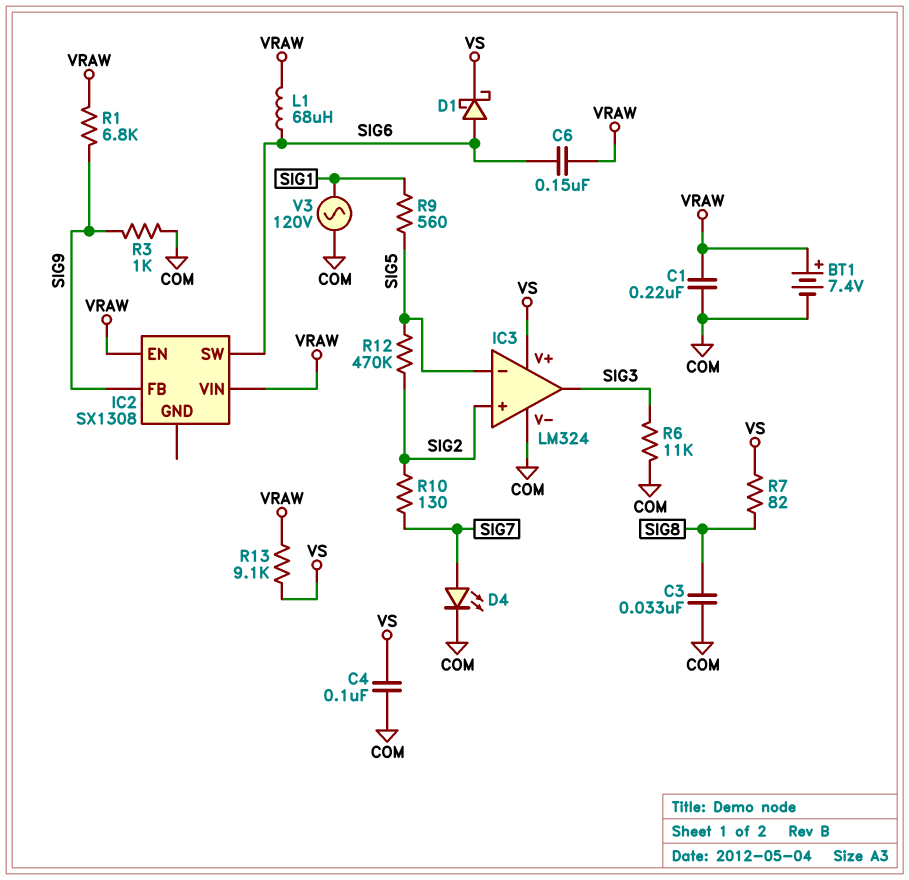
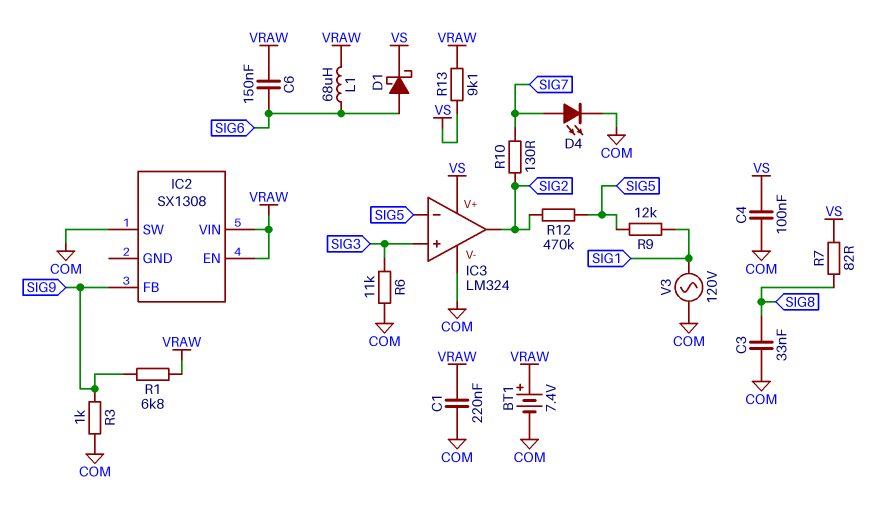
IC2 pin SW: SIG6 -> COM
IC3 pin in+: SIG2 -> SIG3
IC3 pin out: SIG3 -> SIG2
R9: 560 (SIG1, SIG5) -> 12k (SIG1, SIG5)

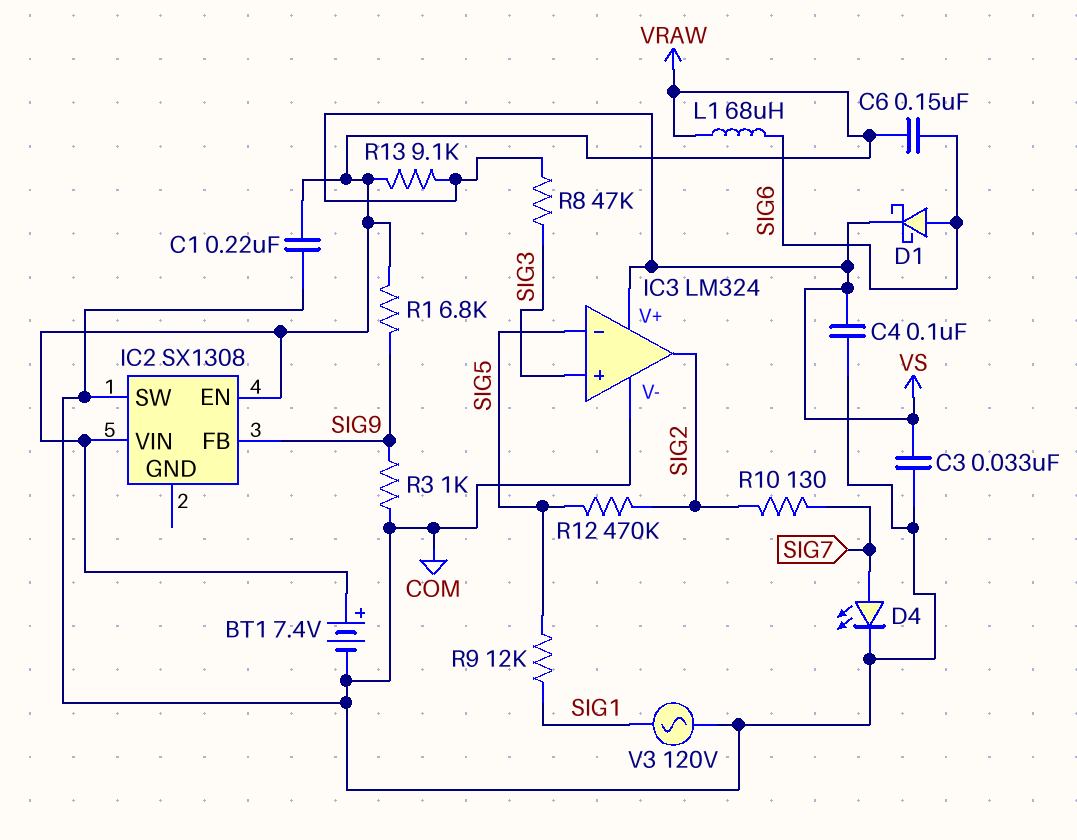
C3: 33nF (COM, SIG8) -> 33nF (COM, VS)
R6: 11k (COM, SIG3) -> none
R7: 82 (SIG8, VS) -> none
R8: none -> 47k (SIG3, VS)

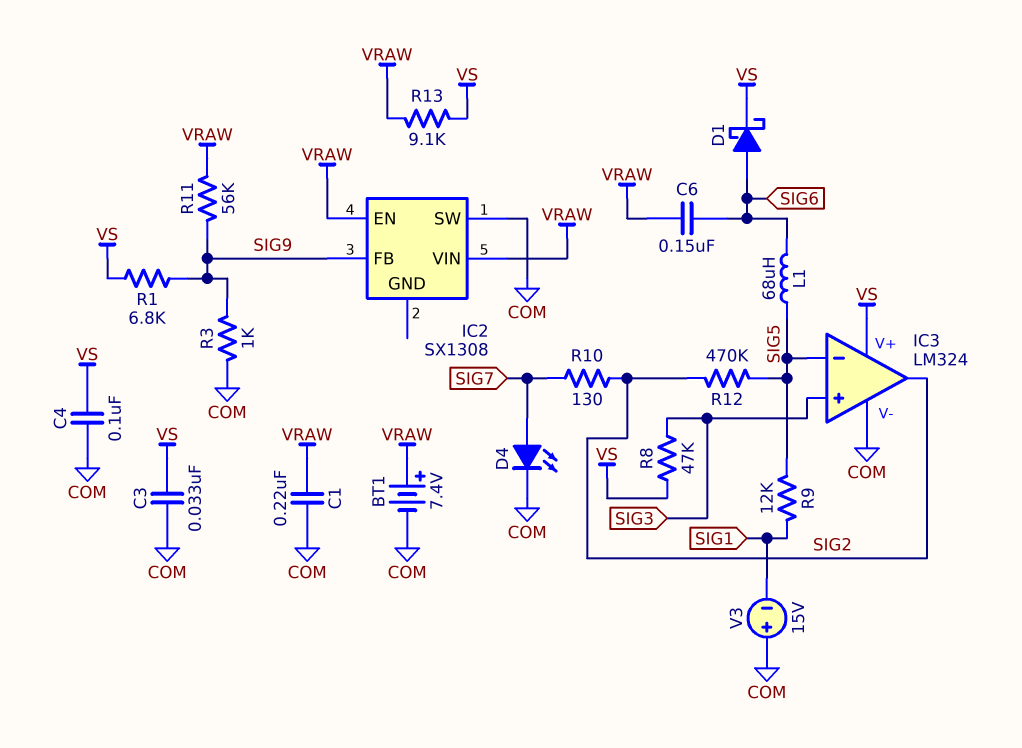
L1: 68uH (SIG6, VRAW) -> 68uH (SIG5, SIG6)
R1: 6.8k (SIG9, VRAW) -> 6.8k (SIG9, VS)
R11: none -> 56k (SIG9, VRAW)
V3: AC 120V (COM, SIG1) -> 15V (plus COM, minus SIG1)

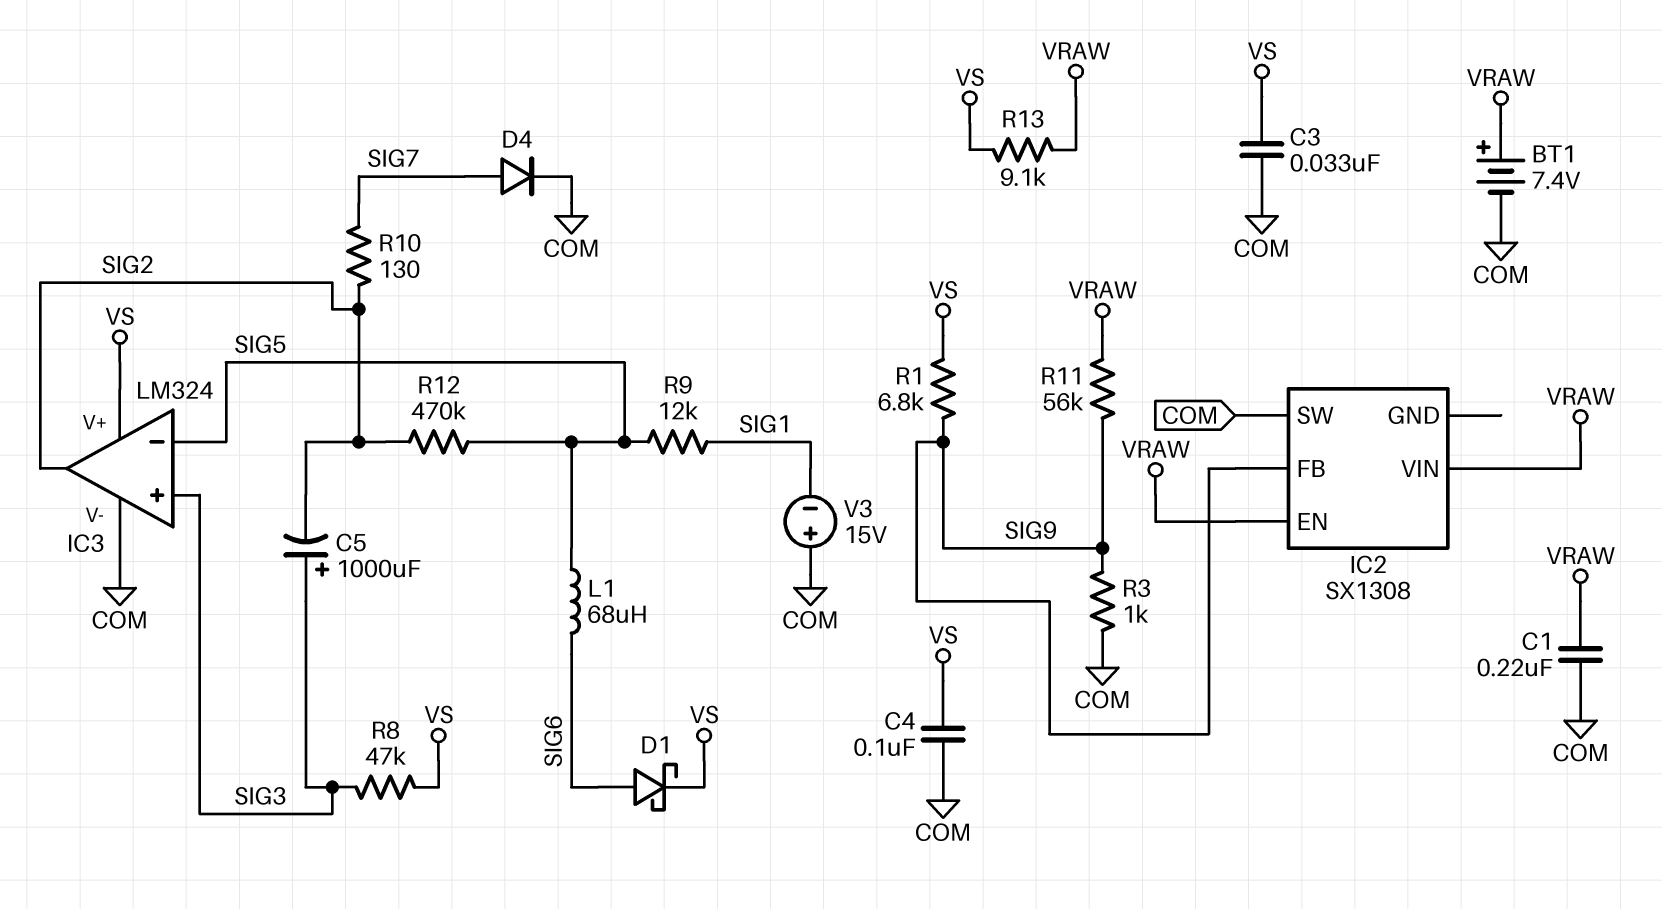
C5: none -> 1000uF (plus SIG3, minus SIG2)
C6: 150nF (SIG6, VRAW) -> none
D4: LED (A SIG7, K COM) -> diode (A SIG7, K COM)

